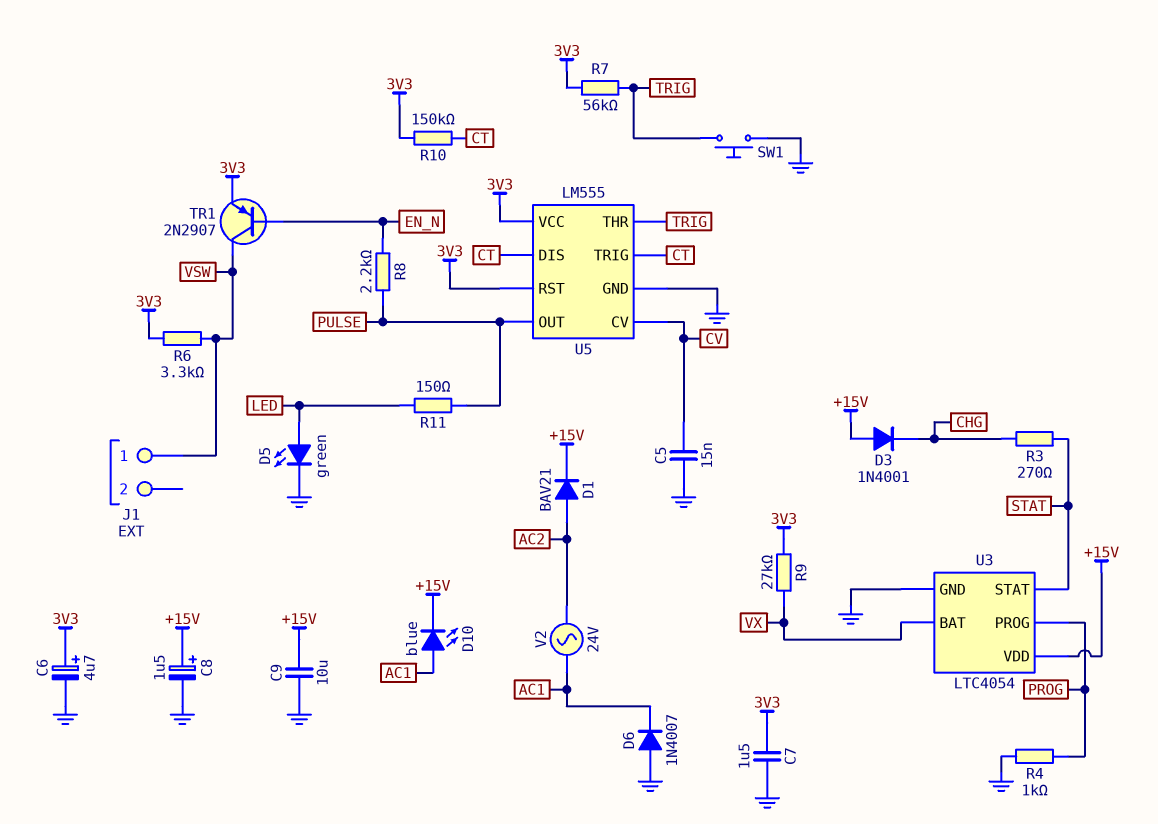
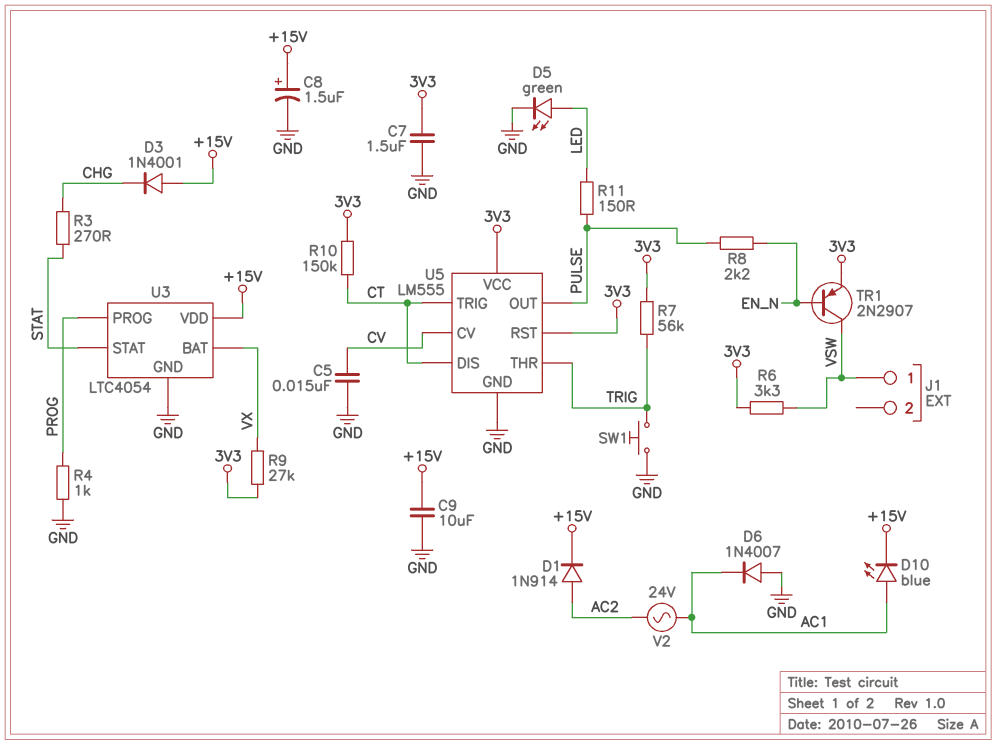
C6: 4.7uF (plus 3V3, minus GND) -> none
D1: diode BAV21 (A AC2, K +15V) -> diode 1N914 (A AC2, K +15V)

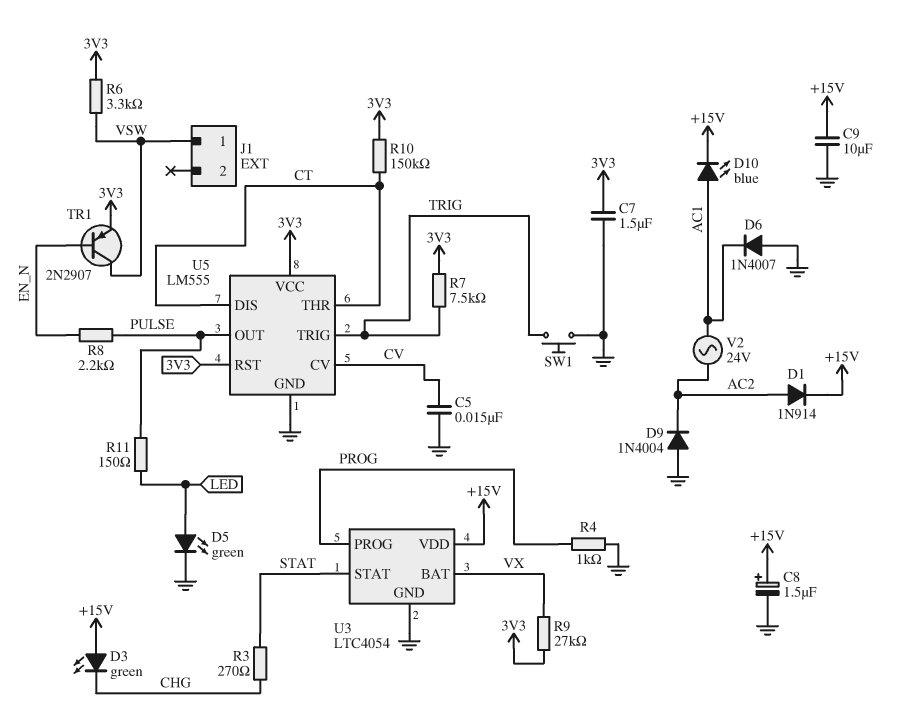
D3: diode 1N4001 (A +15V, K CHG) -> LED green (A +15V, K CHG)
D9: none -> diode 1N4004 (A GND, K AC2)
R7: 56k (3V3, TRIG) -> 7.5k (3V3, TRIG)
U5 pin THR: TRIG -> CT
U5 pin TRIG: CT -> TRIG

